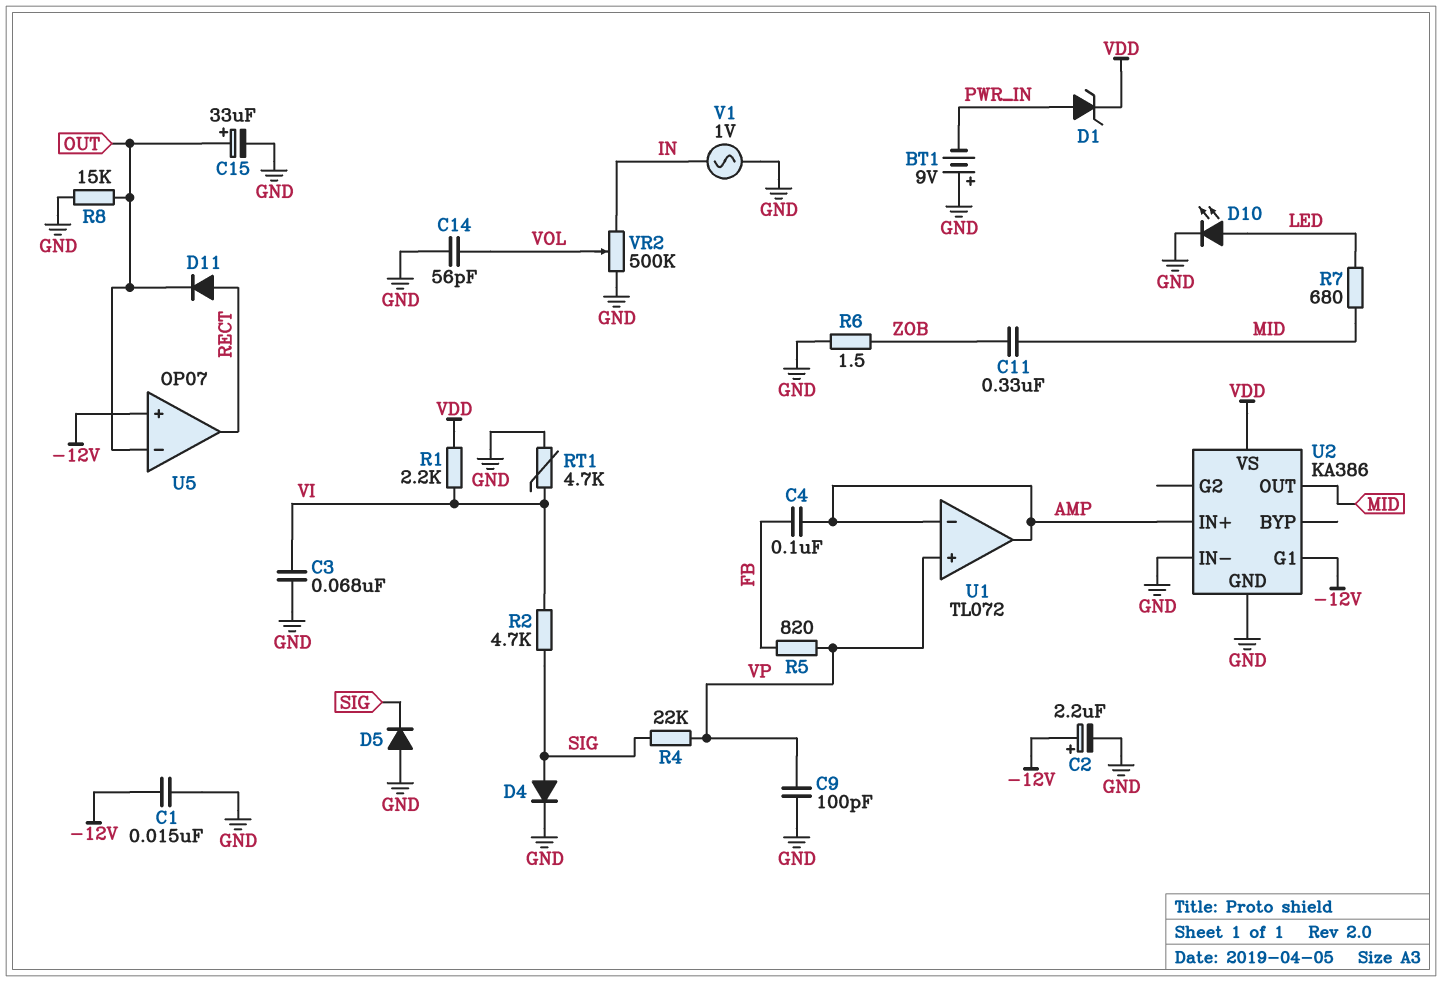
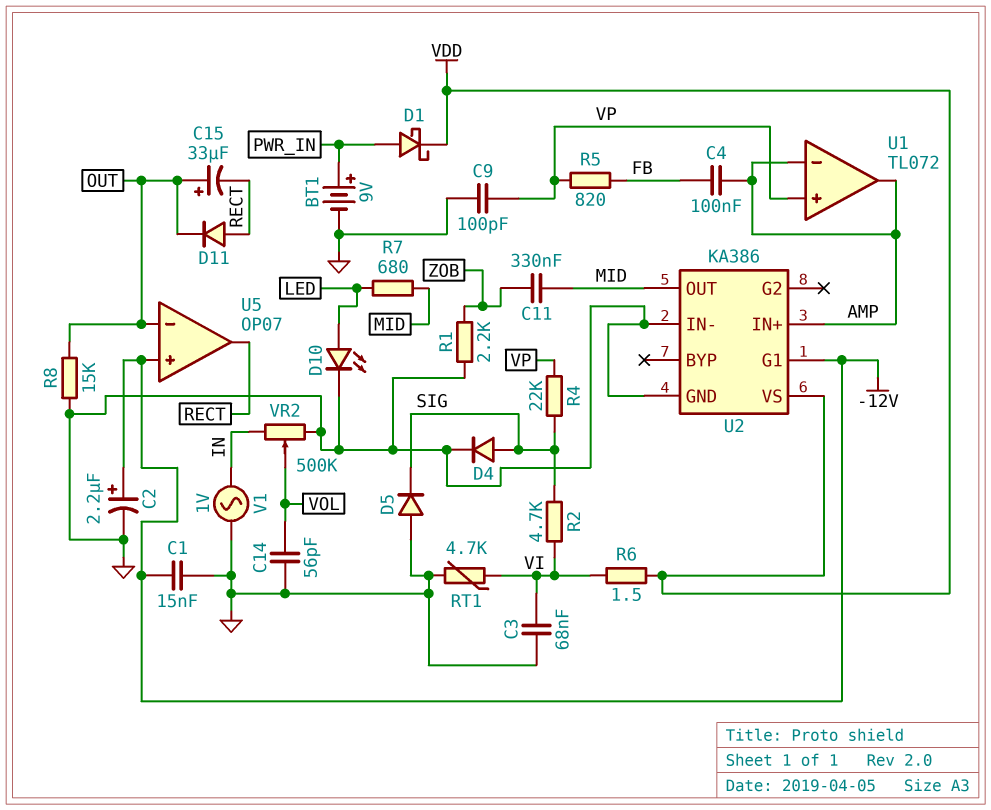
BT1: 9V (plus GND, minus PWR_IN) -> 9V (plus PWR_IN, minus GND)
C15: 33uF (plus OUT, minus GND) -> 33uF (plus OUT, minus RECT)
D1: zener (A PWR_IN, K VDD) -> schottky (A PWR_IN, K VDD)
R1: 2.2k (VDD, VI) -> 2.2k (GND, ZOB)
R6: 1.5 (GND, ZOB) -> 1.5 (VDD, VI)

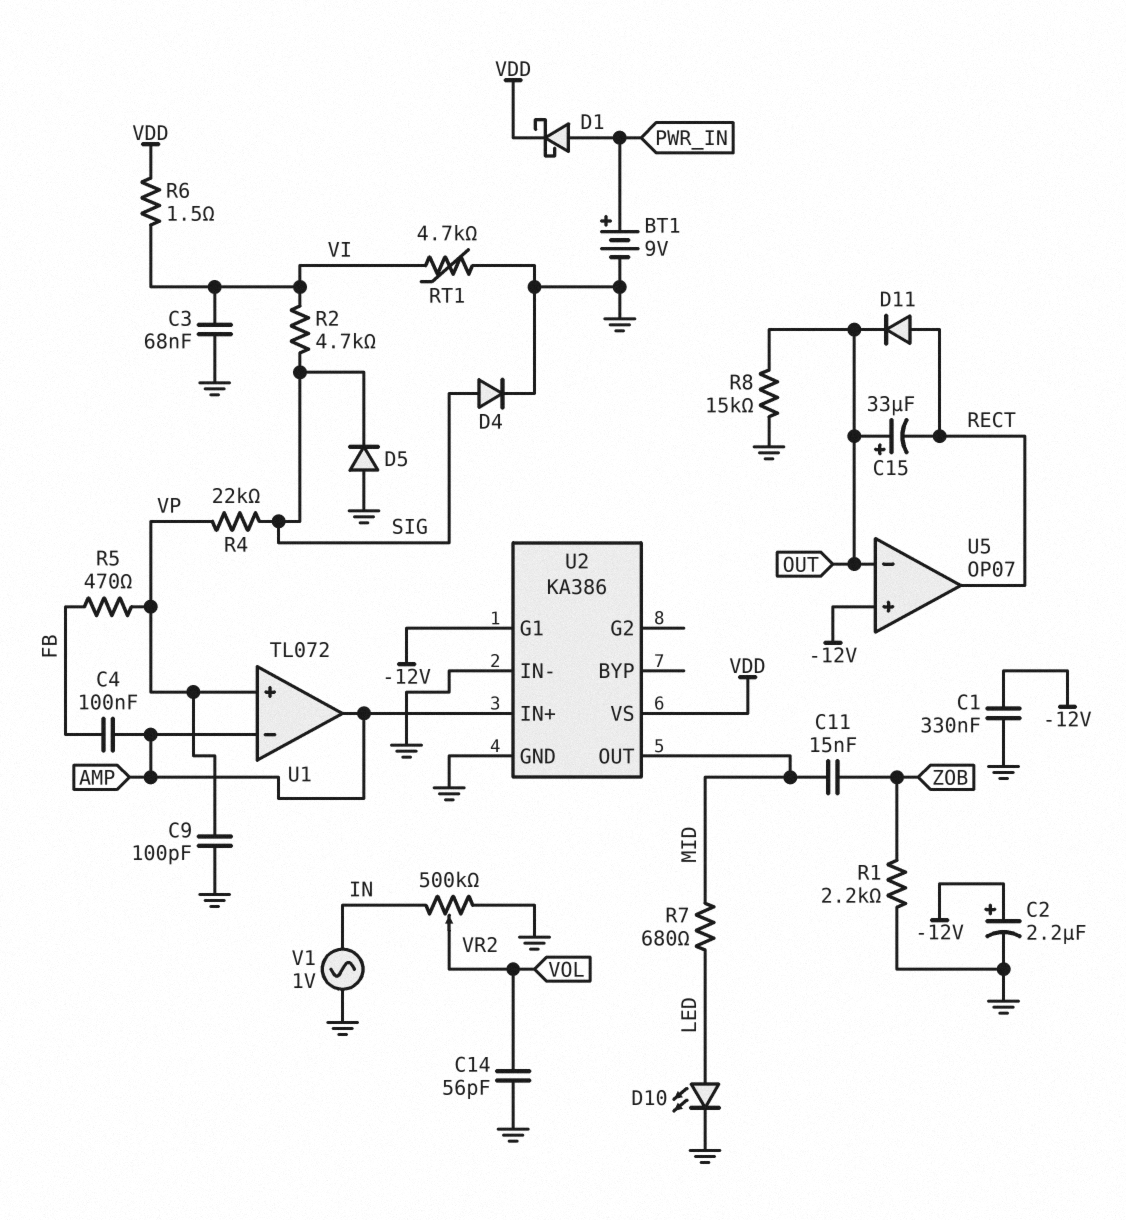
C1: 15nF (-12V, GND) -> 330nF (-12V, GND)
C11: 330nF (MID, ZOB) -> 15nF (MID, ZOB)
R5: 820 (FB, VP) -> 470 (FB, VP)

